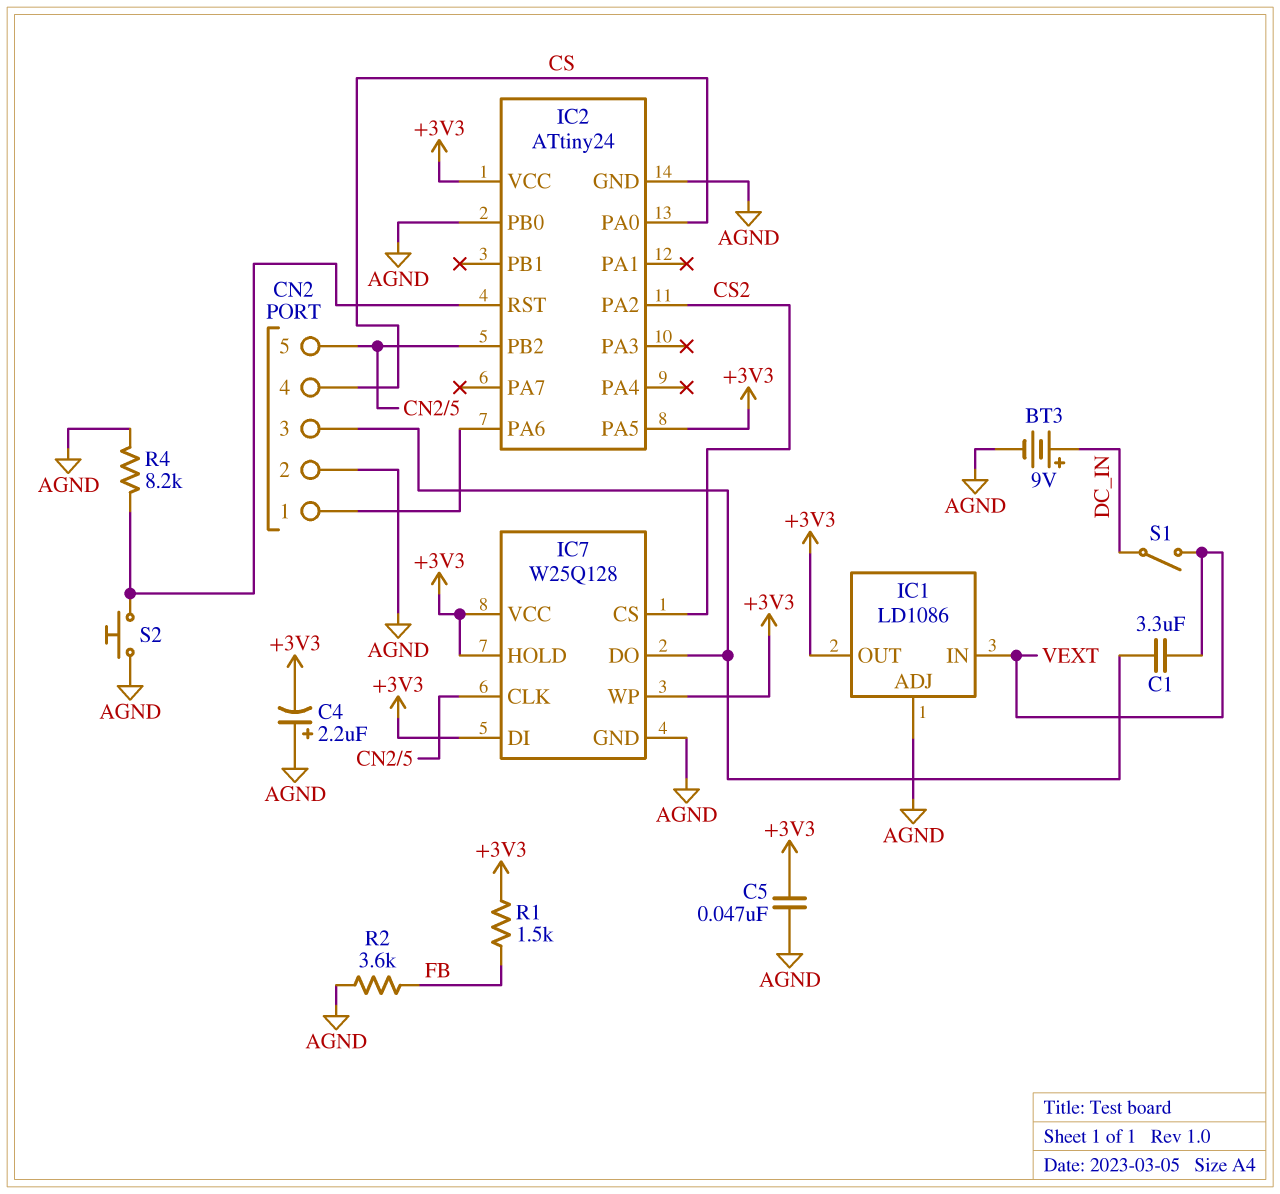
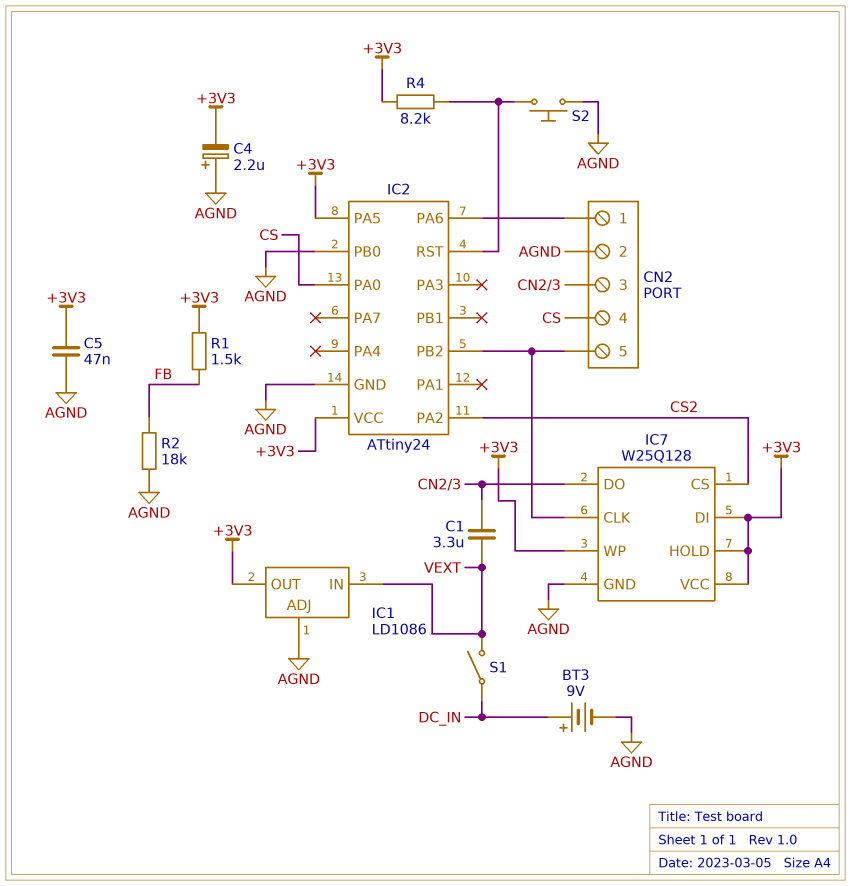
R2: 3.6k (AGND, FB) -> 18k (AGND, FB)
R4: 8.2k (AGND, IC2/RST) -> 8.2k (+3V3, IC2/RST)

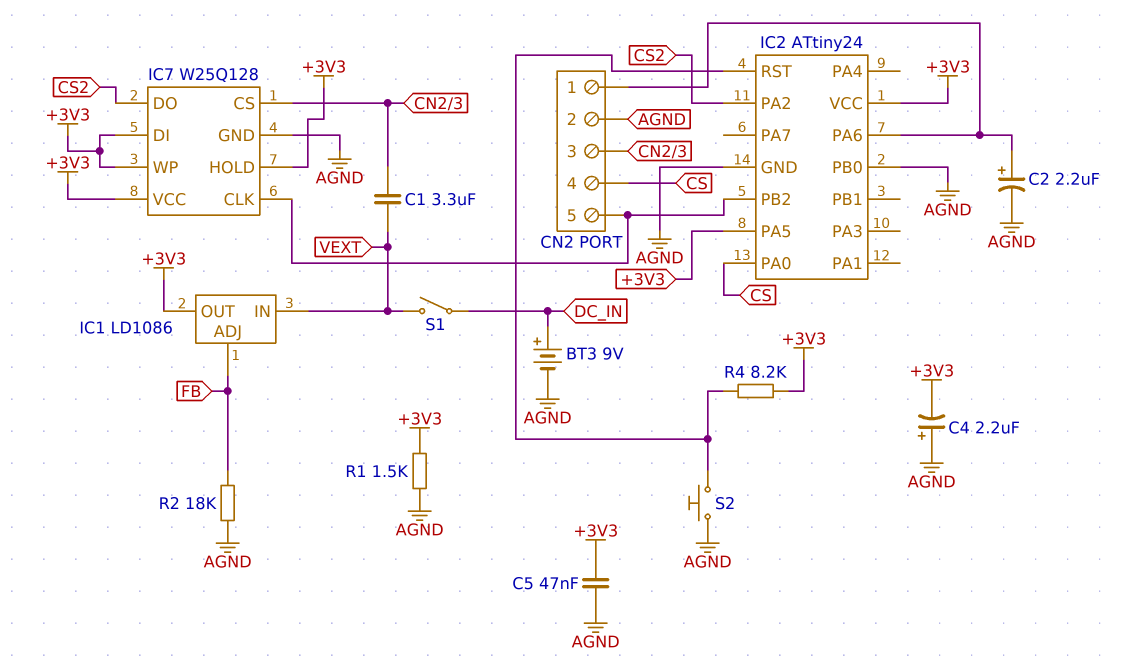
C2: none -> 2.2uF (plus CN2/1, minus AGND)
IC1 pin ADJ: AGND -> FB
IC7 pin CS: CS2 -> CN2/3
IC7 pin DO: CN2/3 -> CS2
R1: 1.5k (+3V3, FB) -> 1.5k (+3V3, AGND)

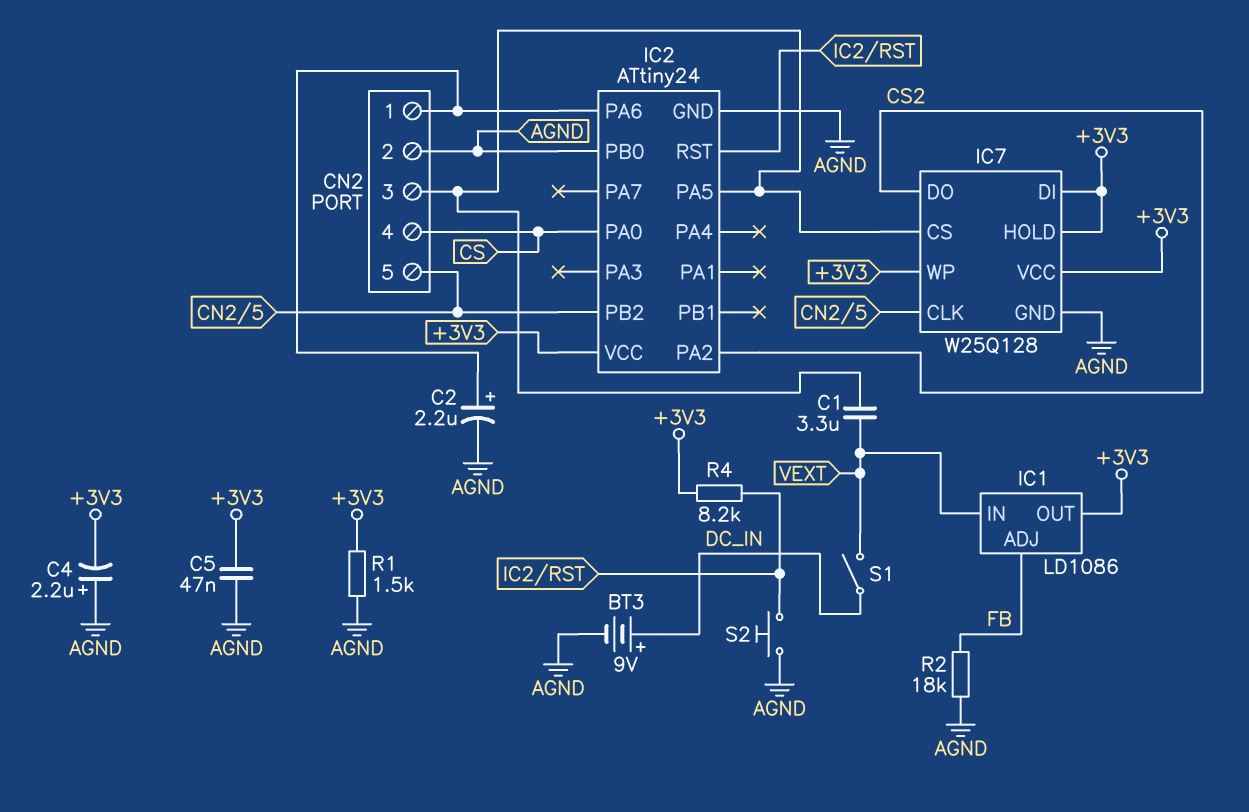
IC2 pin PA5: +3V3 -> CN2/3

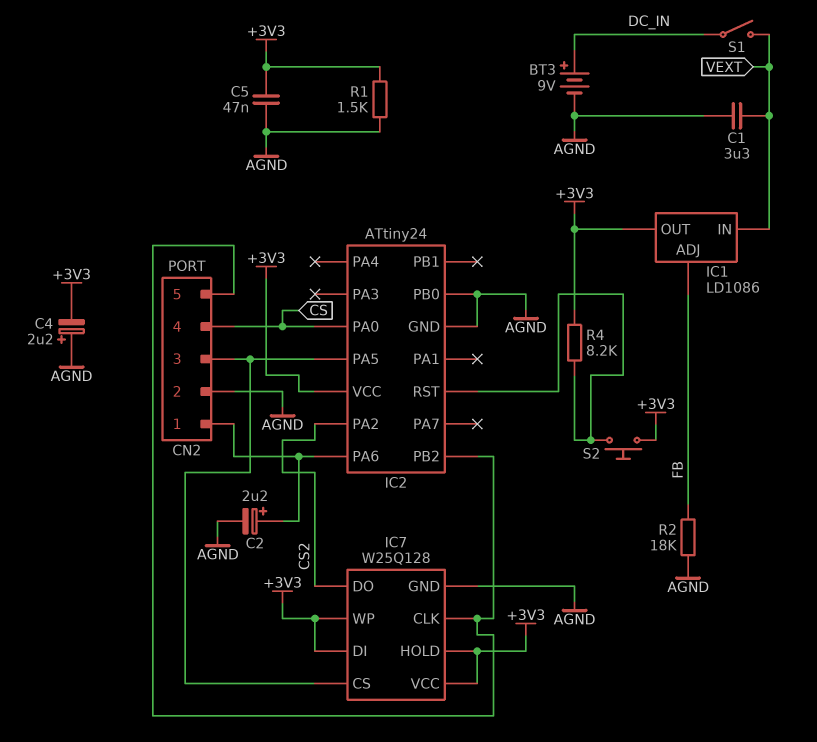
C1: 3.3uF (CN2/3, VEXT) -> 3.3uF (AGND, VEXT)
S2: button (AGND, IC2/RST) -> button (+3V3, IC2/RST)

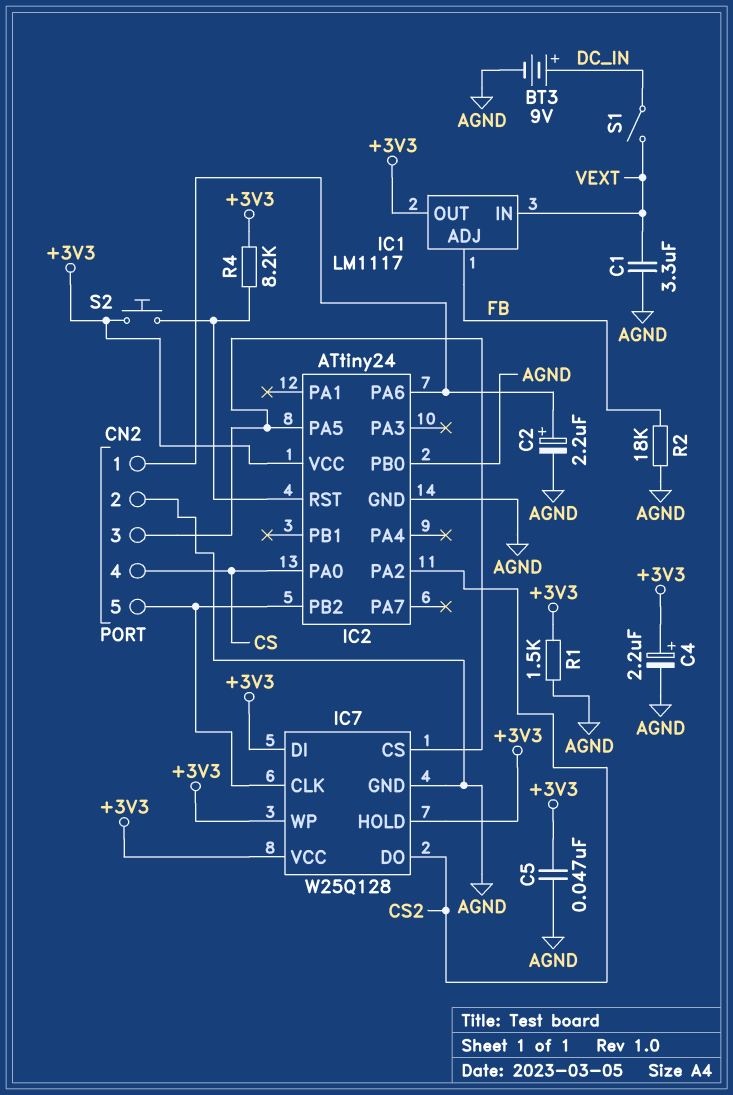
C4: 2.2uF (plus AGND, minus +3V3) -> 2.2uF (plus +3V3, minus AGND)
IC1: LD1086 -> LM1117

